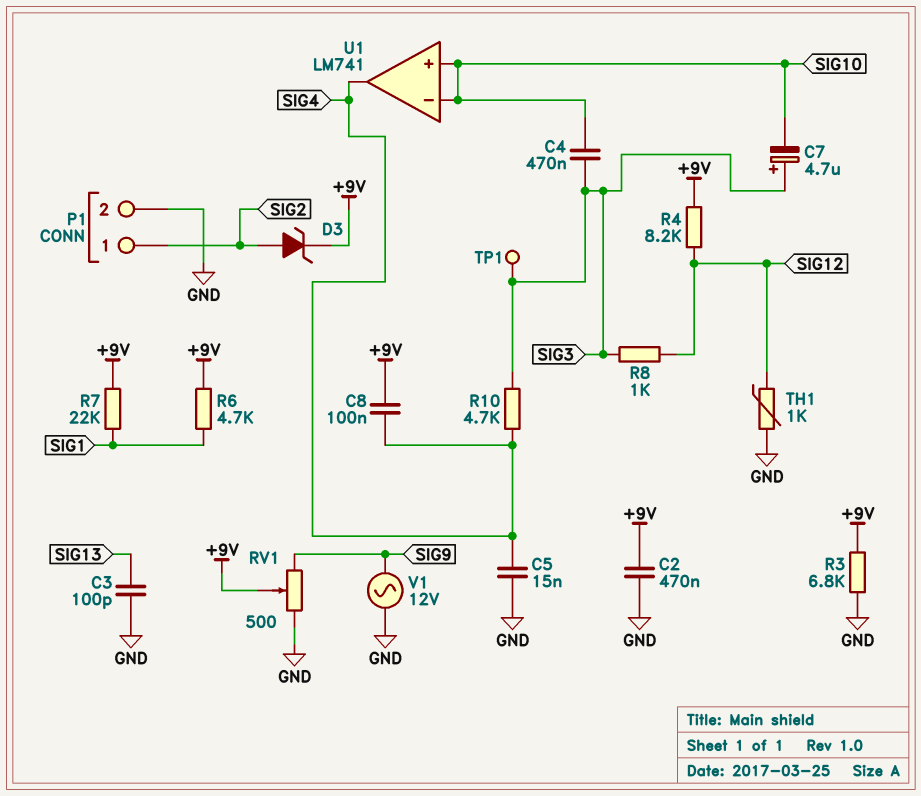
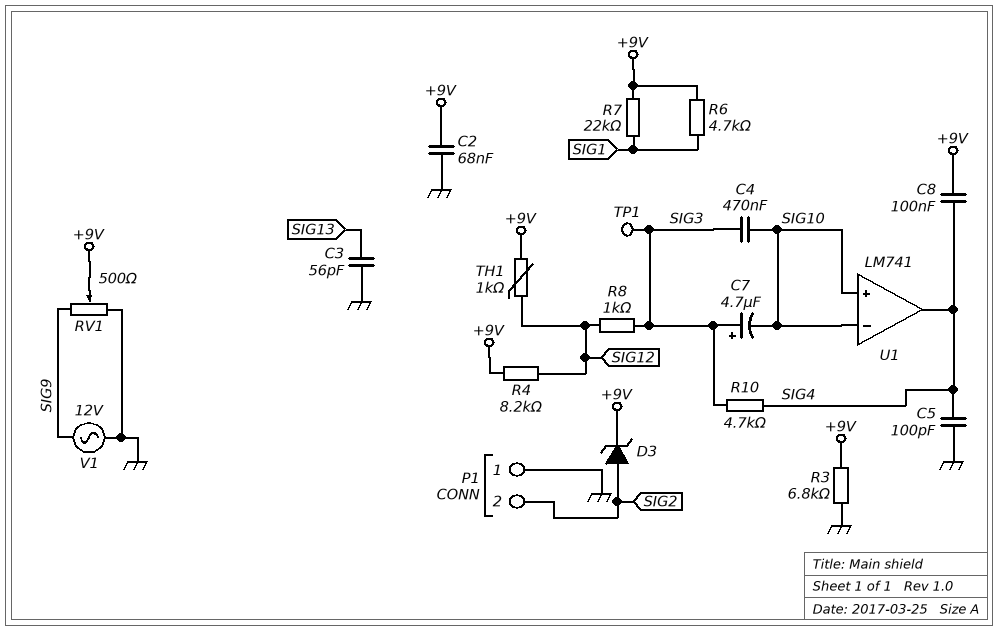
C2: 470nF (+9V, GND) -> 68nF (+9V, GND)
C3: 100pF (GND, SIG13) -> 56pF (GND, SIG13)
C5: 15nF (GND, SIG4) -> 100pF (GND, SIG4)
P1 pin 1: SIG2 -> GND
P1 pin 2: GND -> SIG2
TH1: 1k (GND, SIG12) -> 1k (+9V, SIG12)

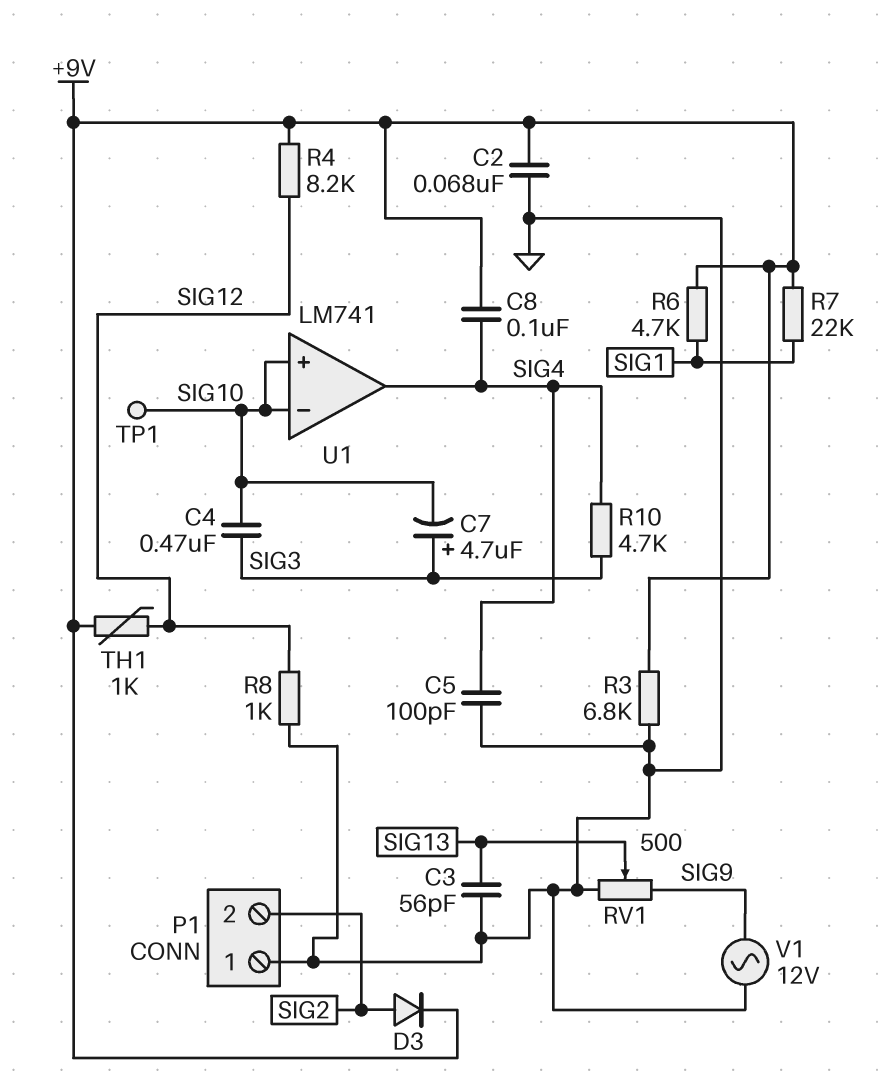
D3: zener (A SIG2, K +9V) -> diode (A SIG2, K +9V)
R8: 1k (SIG3, SIG12) -> 1k (GND, SIG12)
RV1: 500 (GND, SIG9, wiper +9V) -> 500 (GND, SIG9, wiper SIG13)
TP1: test point (SIG3) -> test point (SIG10)

